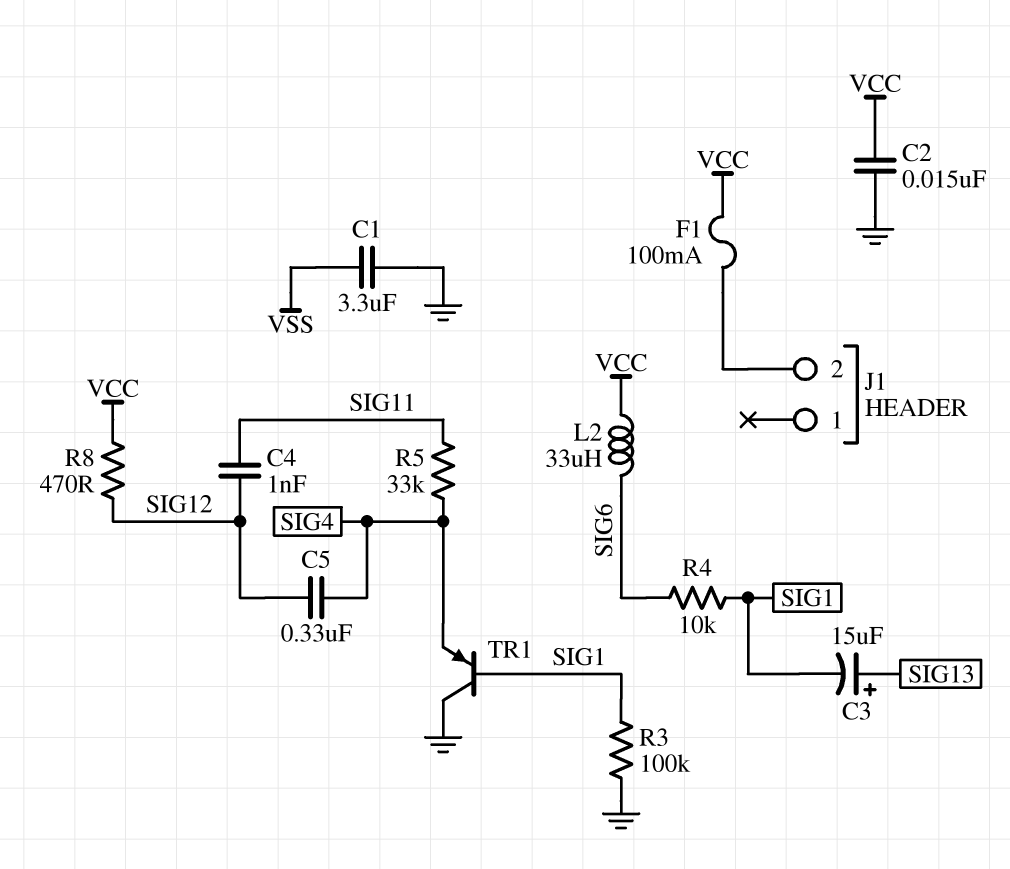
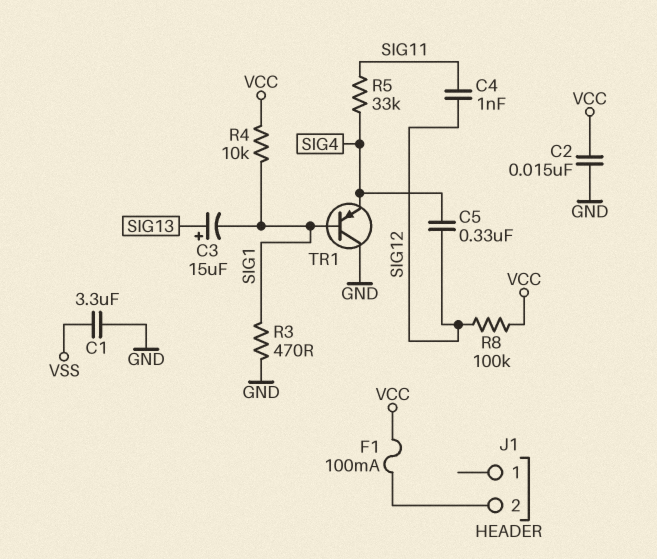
L2: 33uH (SIG6, VCC) -> none
R3: 100k (GND, SIG1) -> 470 (GND, SIG1)
R4: 10k (SIG1, SIG6) -> 10k (SIG1, VCC)
R8: 470 (SIG12, VCC) -> 100k (SIG12, VCC)

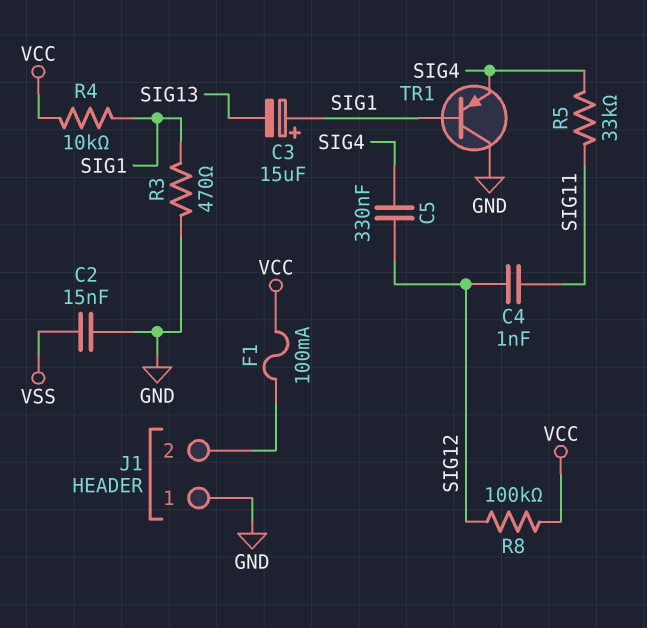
C1: 3.3uF (GND, VSS) -> none
C2: 15nF (GND, VCC) -> 15nF (GND, VSS)
C3: 15uF (plus SIG13, minus SIG1) -> 15uF (plus SIG1, minus SIG13)
J1 pin 1: none -> GND

